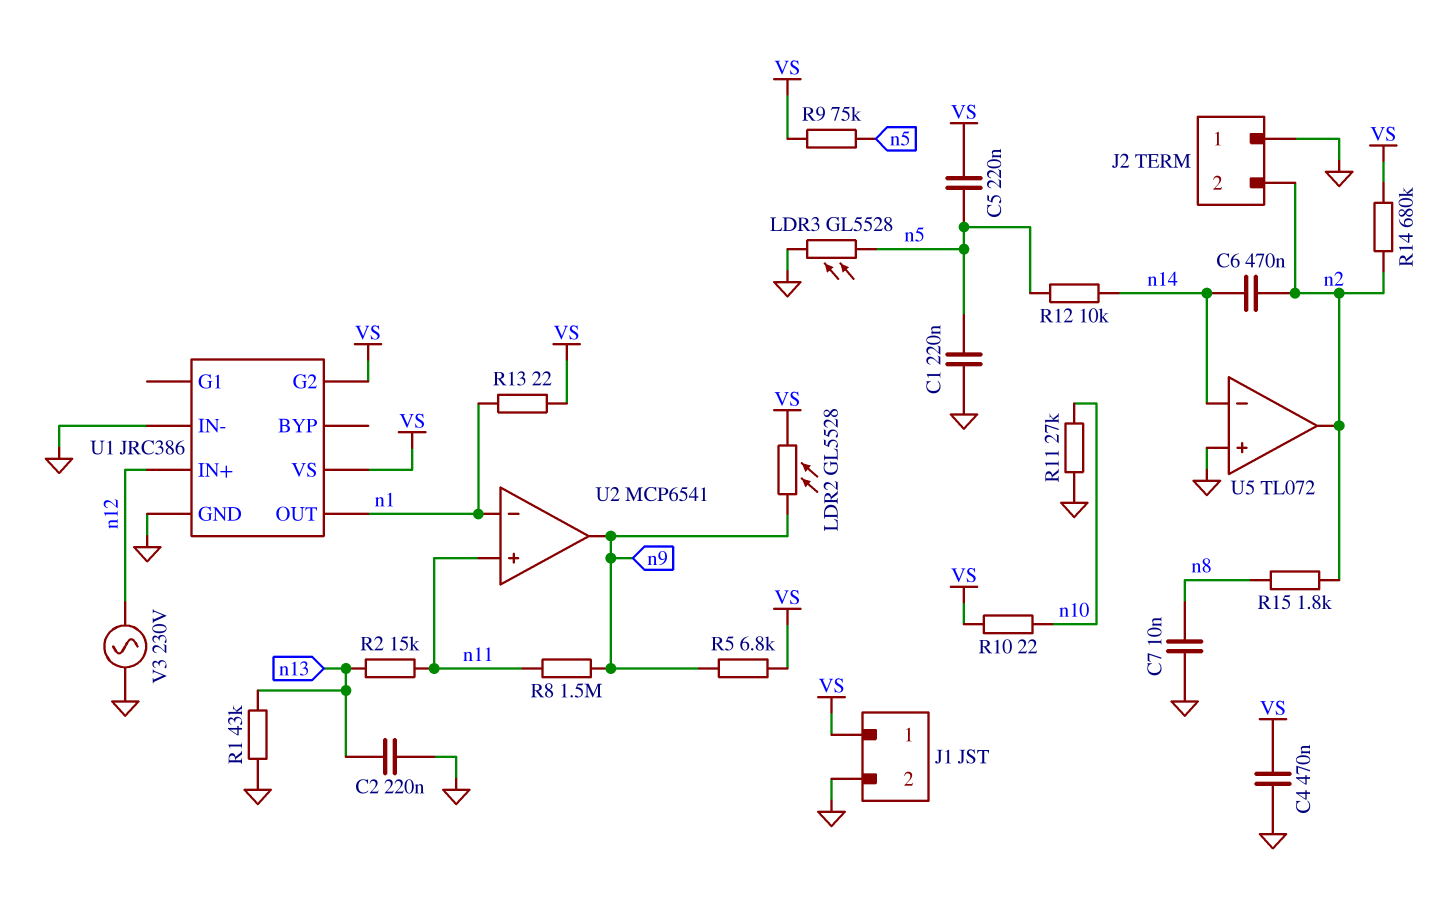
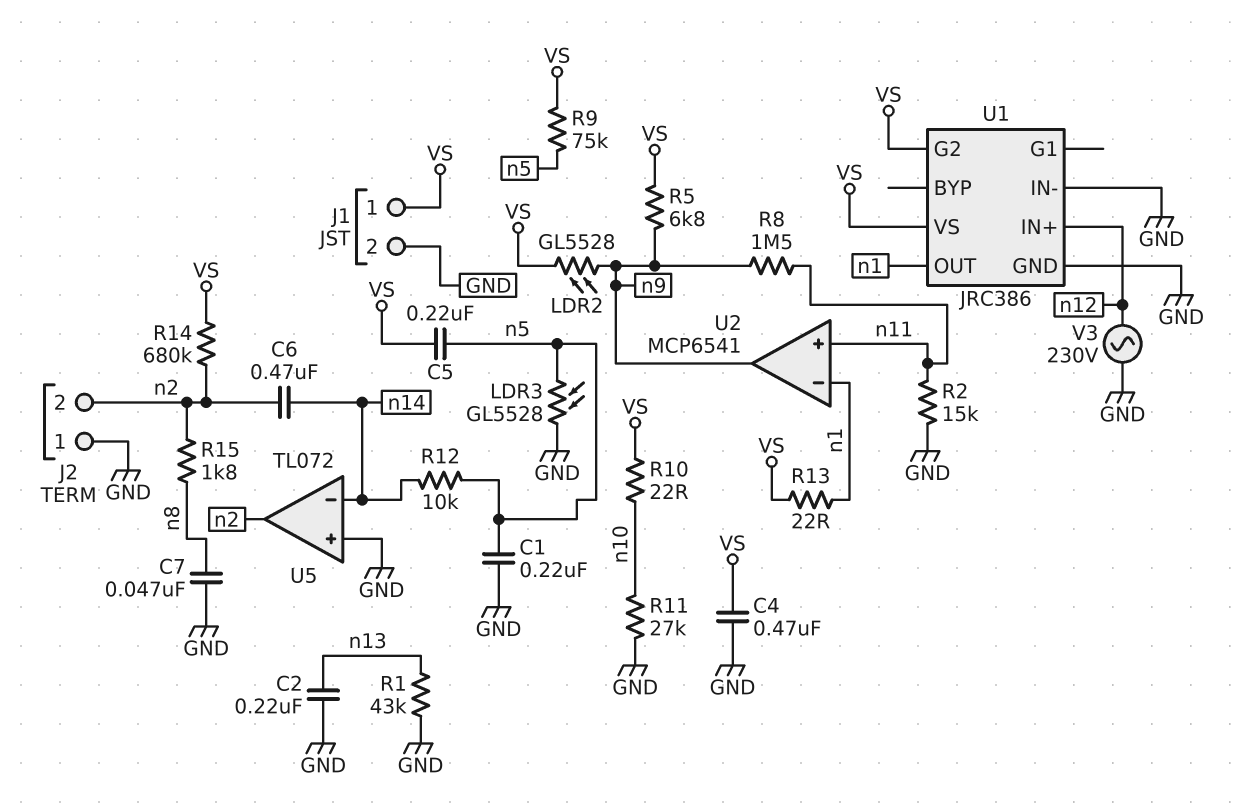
C7: 10nF (GND, n8) -> 47nF (GND, n8)
R2: 15k (n11, n13) -> 15k (GND, n11)

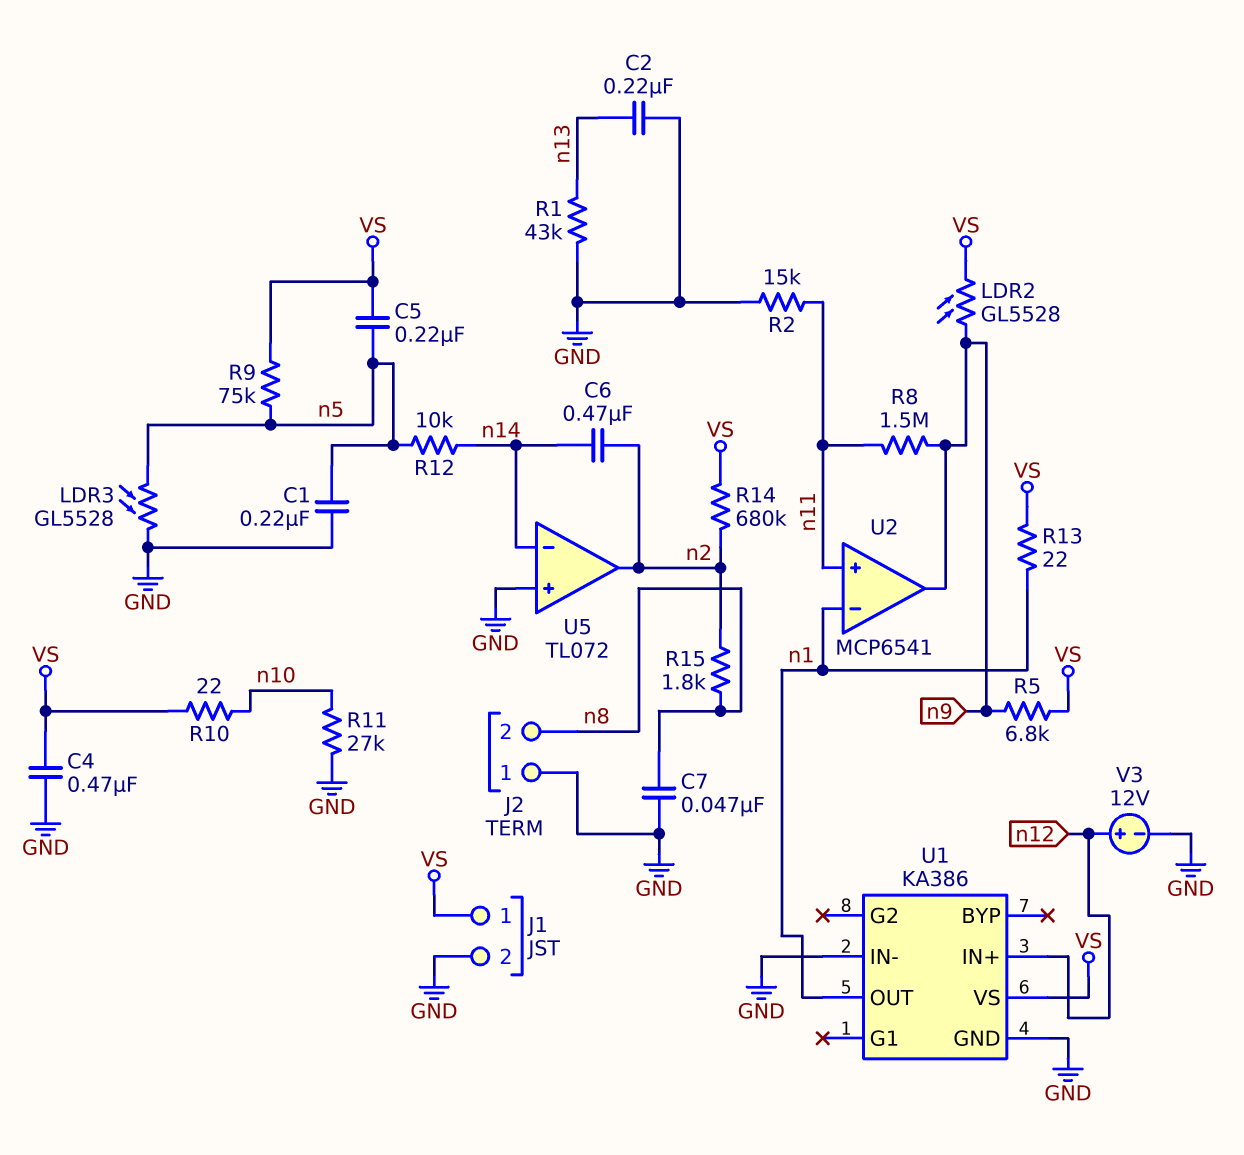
J2 pin 2: n2 -> n8
U1: JRC386 -> KA386
U1 pin G2: VS -> none
V3: AC 230V (GND, n12) -> 12V (plus n12, minus GND)

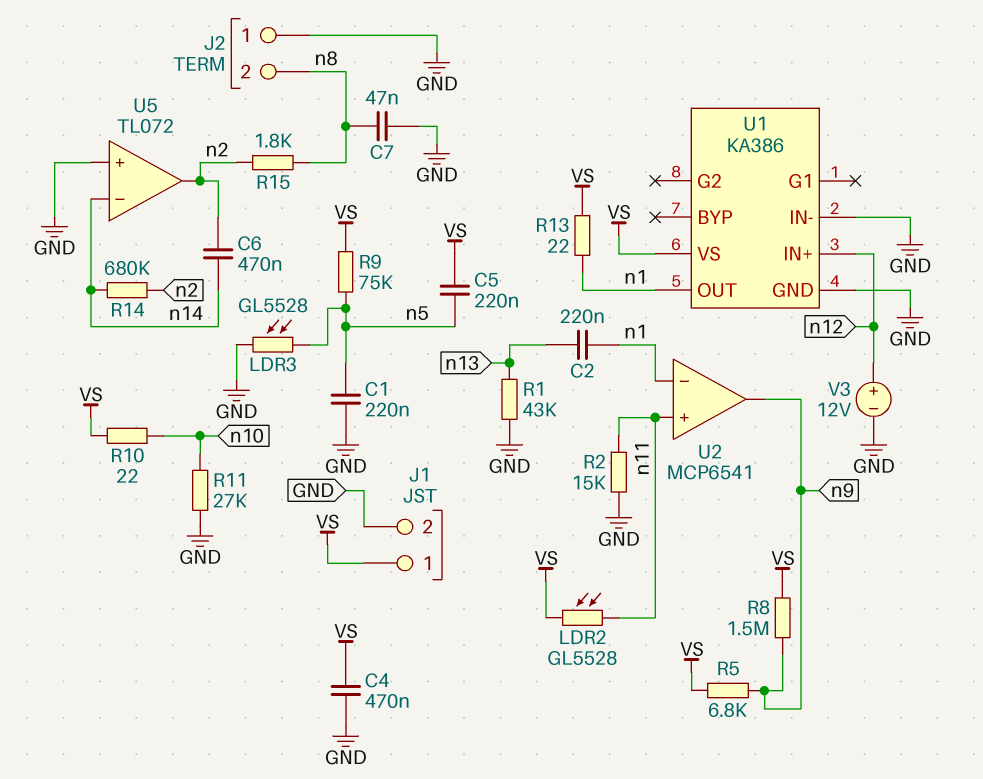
C2: 220nF (GND, n13) -> 220nF (n1, n13)
LDR2: GL5528 (VS, n9) -> GL5528 (VS, n11)
R8: 1.5M (n9, n11) -> 1.5M (VS, n9)
R12: 10k (n5, n14) -> none
R14: 680k (VS, n2) -> 680k (n2, n14)

